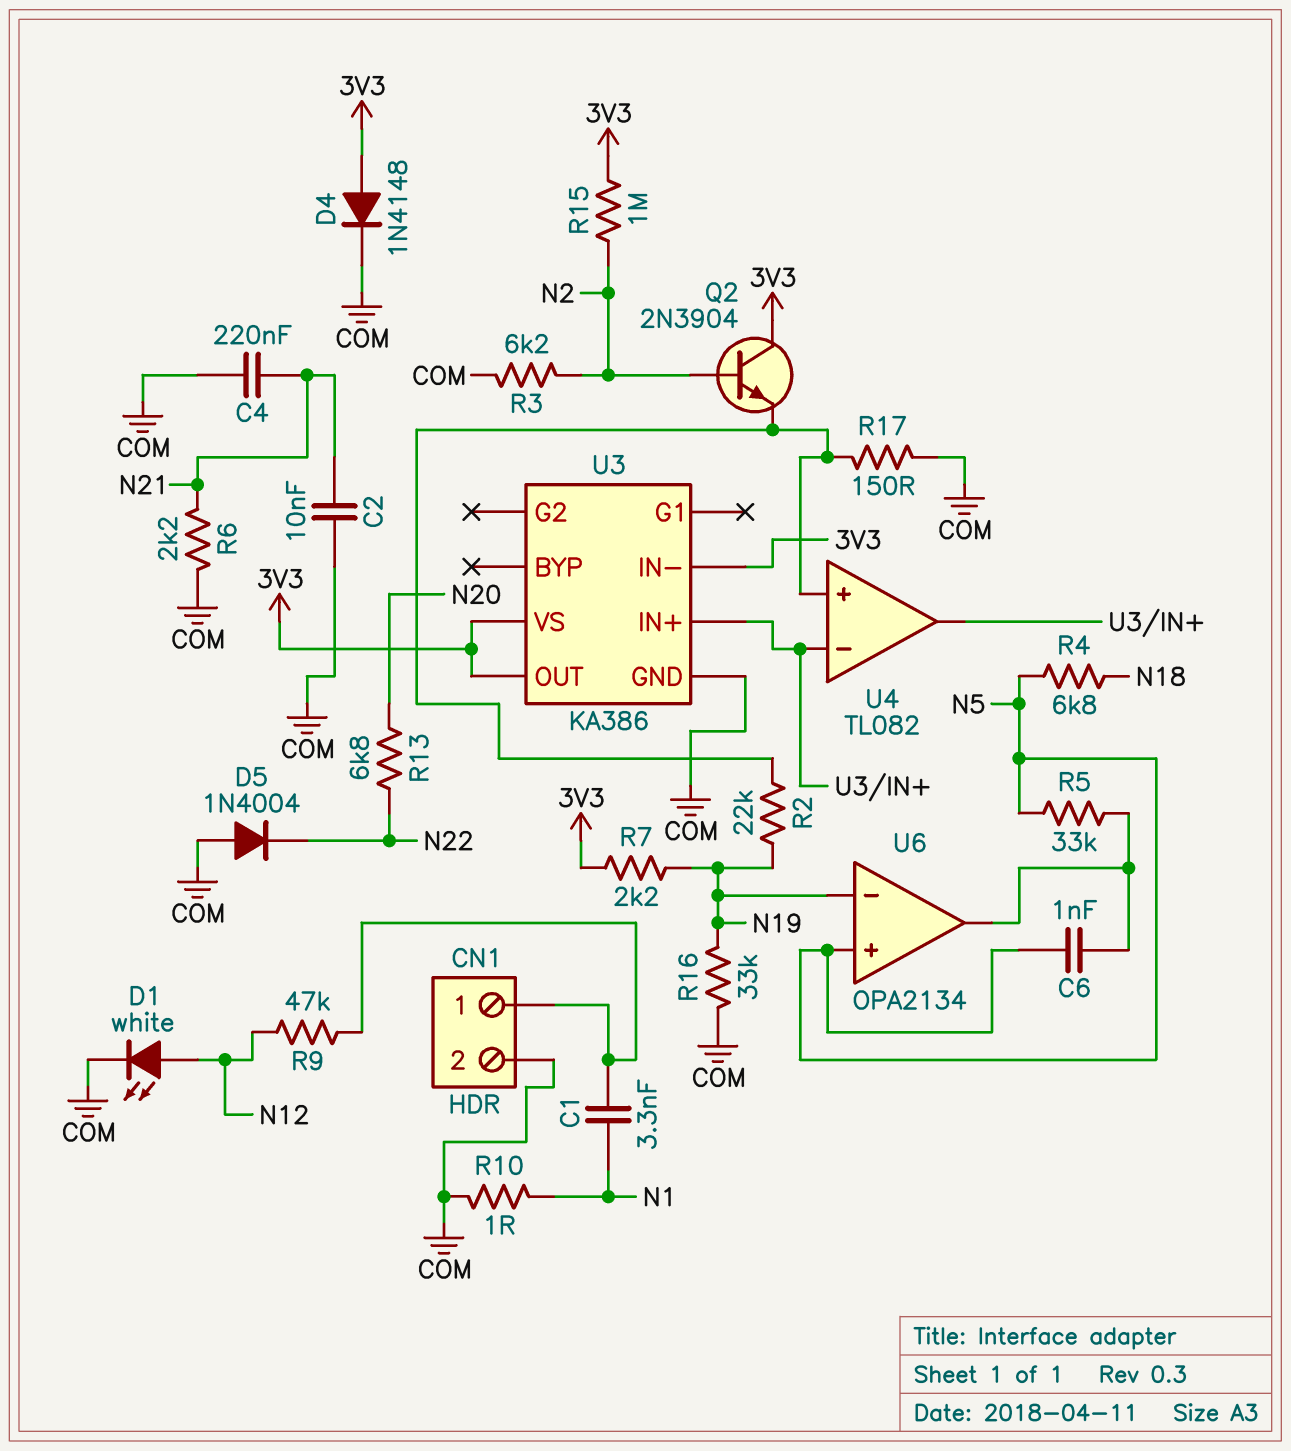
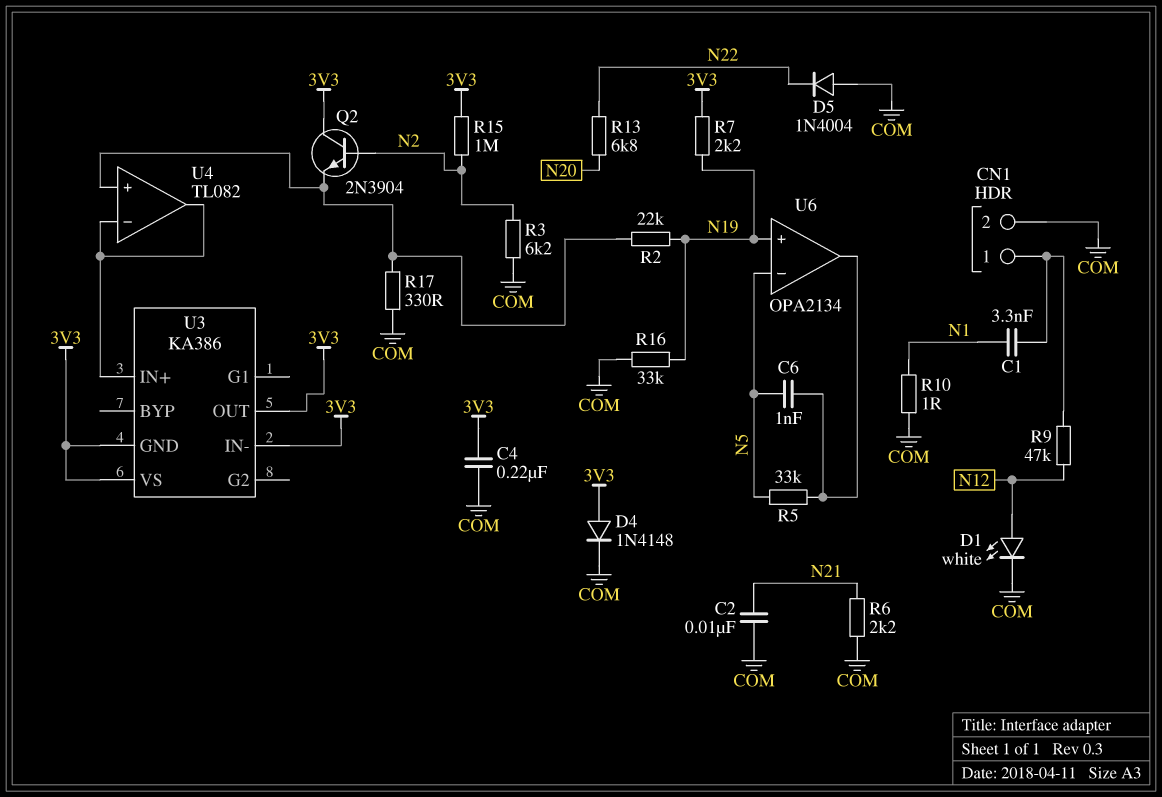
C4: 220nF (COM, N21) -> 220nF (3V3, COM)
R4: 6.8k (N5, N18) -> none
R17: 150 (COM, U4/in+) -> 330 (COM, U4/in+)
U3 pin GND: COM -> 3V3
U6 pin in+: N5 -> N19
U6 pin in-: N19 -> N5

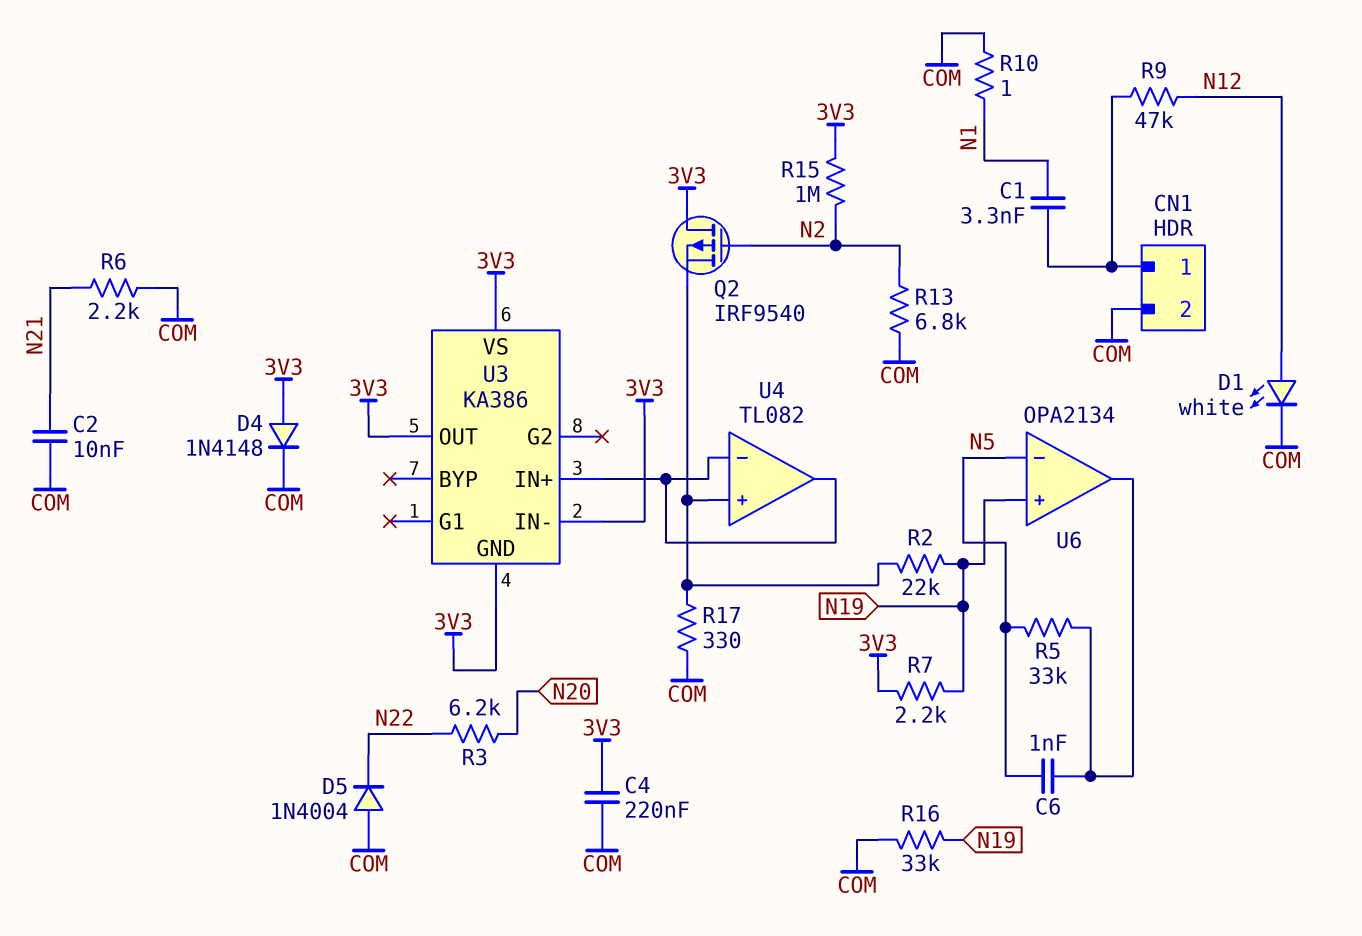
Q2: NPN 2N3904 (B N2, C 3V3, E U4/in+) -> PMOS IRF9540 (G N2, D 3V3, S U4/in+)
R3: 6.2k (COM, N2) -> 6.2k (N20, N22)
R13: 6.8k (N20, N22) -> 6.8k (COM, N2)

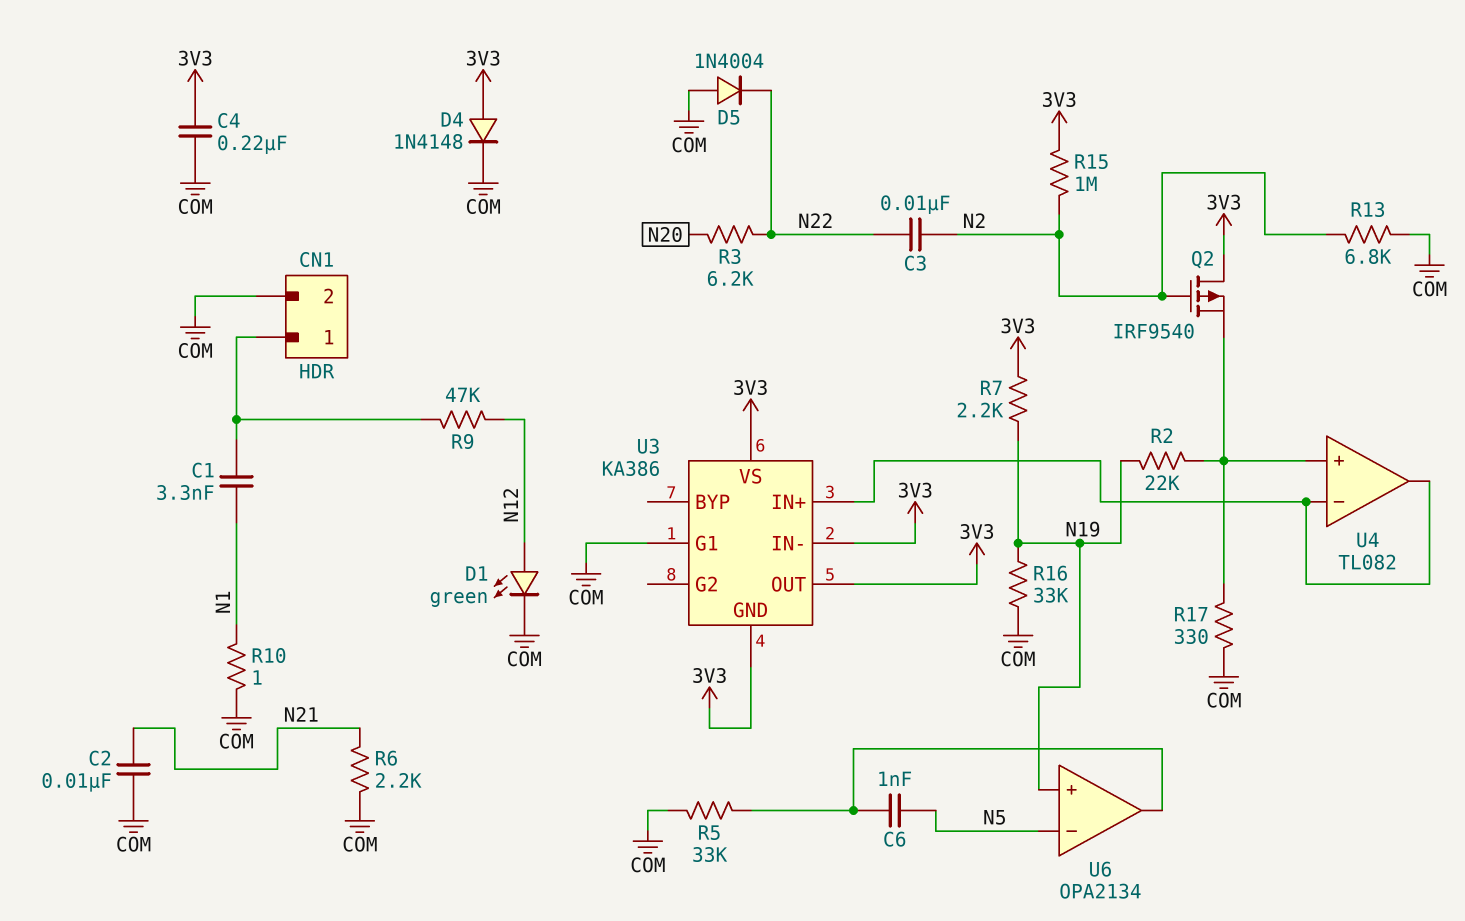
C3: none -> 10nF (N2, N22)
D1: LED white (A N12, K COM) -> LED green (A N12, K COM)
R5: 33k (N5, U6/out) -> 33k (COM, U6/out)
U3 pin G1: none -> COM

